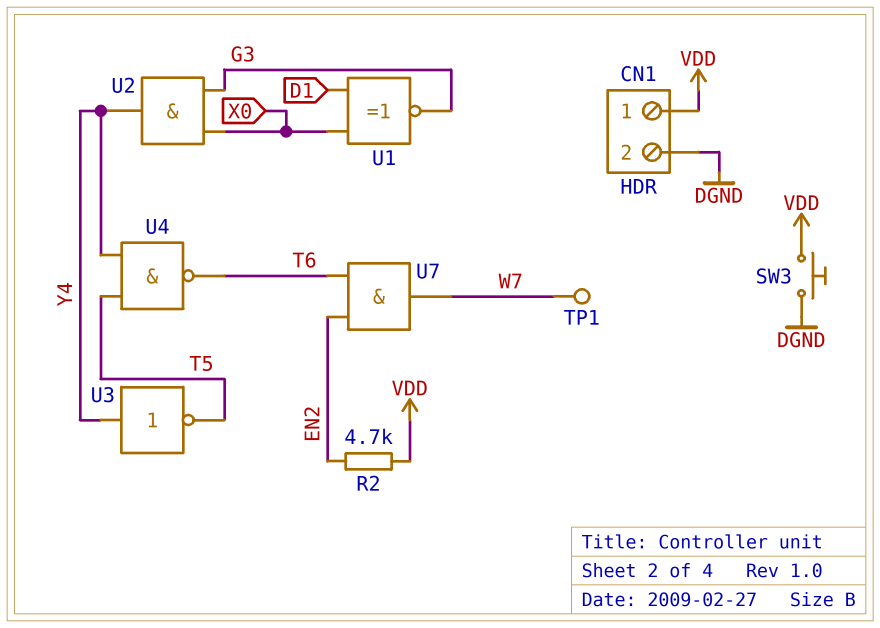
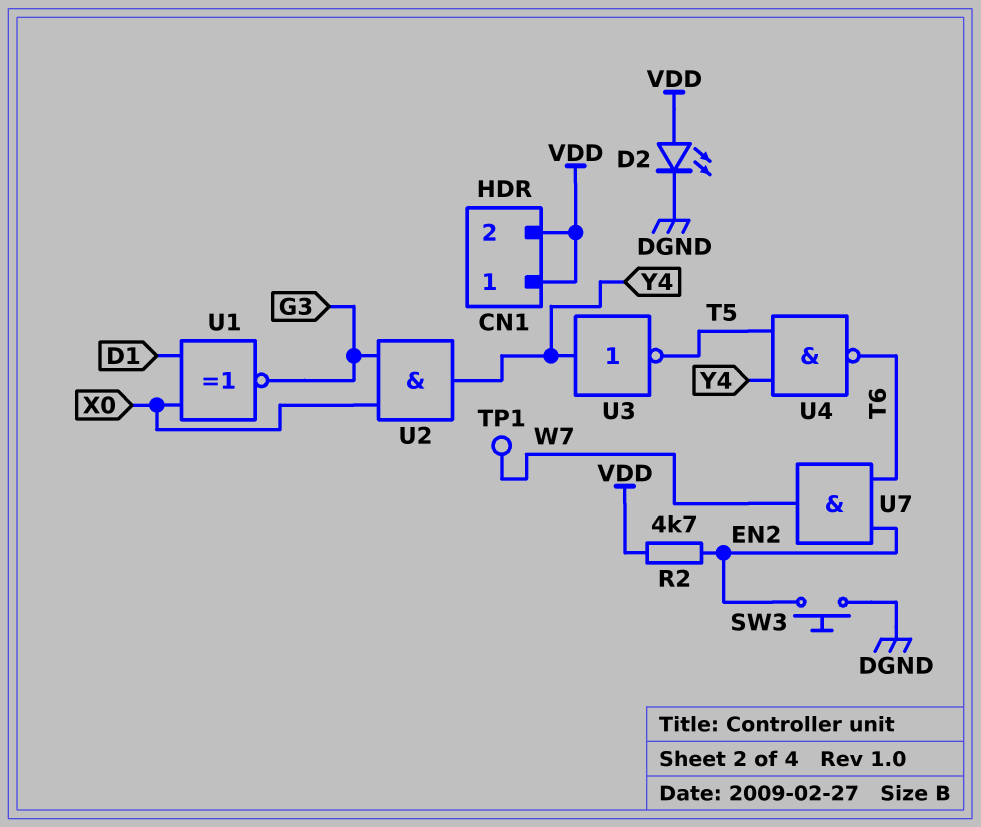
CN1 pin 2: DGND -> VDD
D2: none -> LED (A VDD, K DGND)
SW3: button (DGND, VDD) -> button (DGND, EN2)

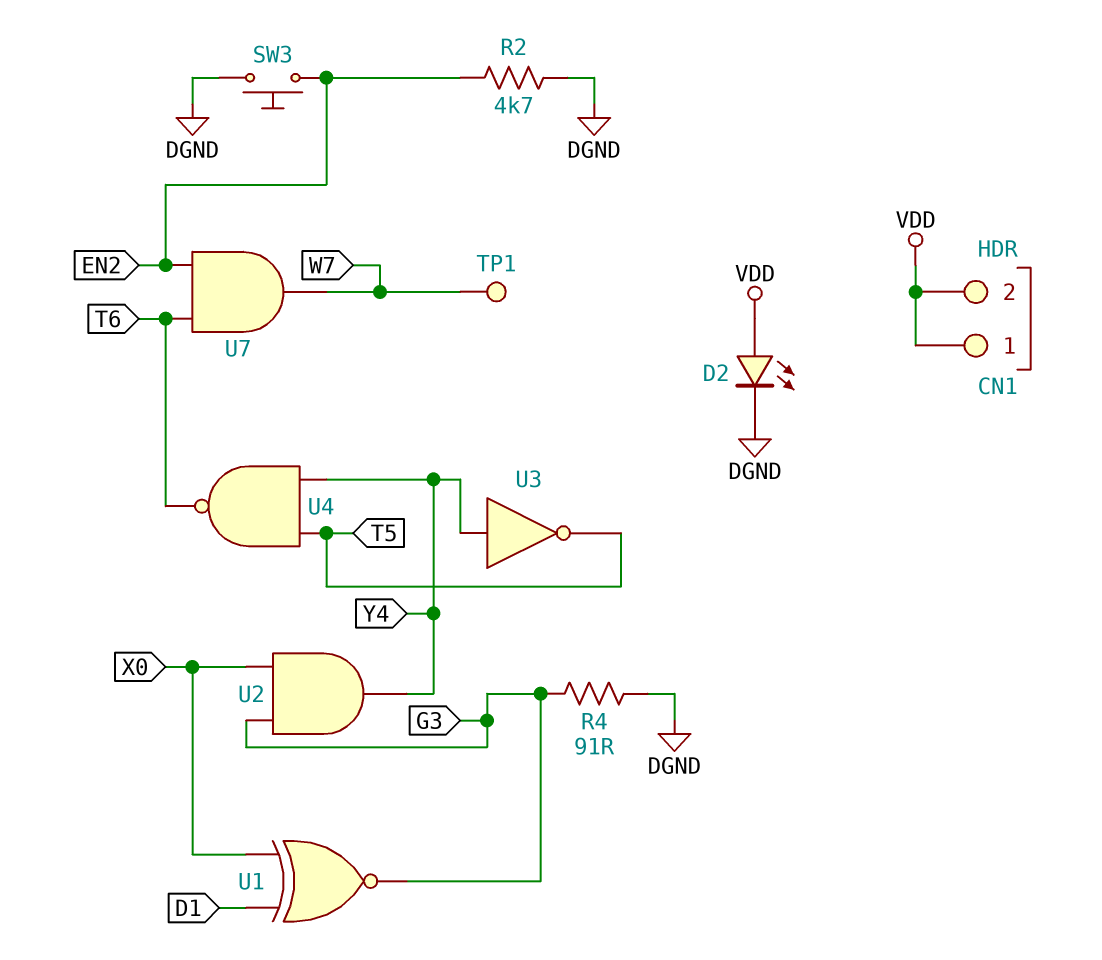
R2: 4.7k (EN2, VDD) -> 4.7k (DGND, EN2)
R4: none -> 91 (DGND, G3)

